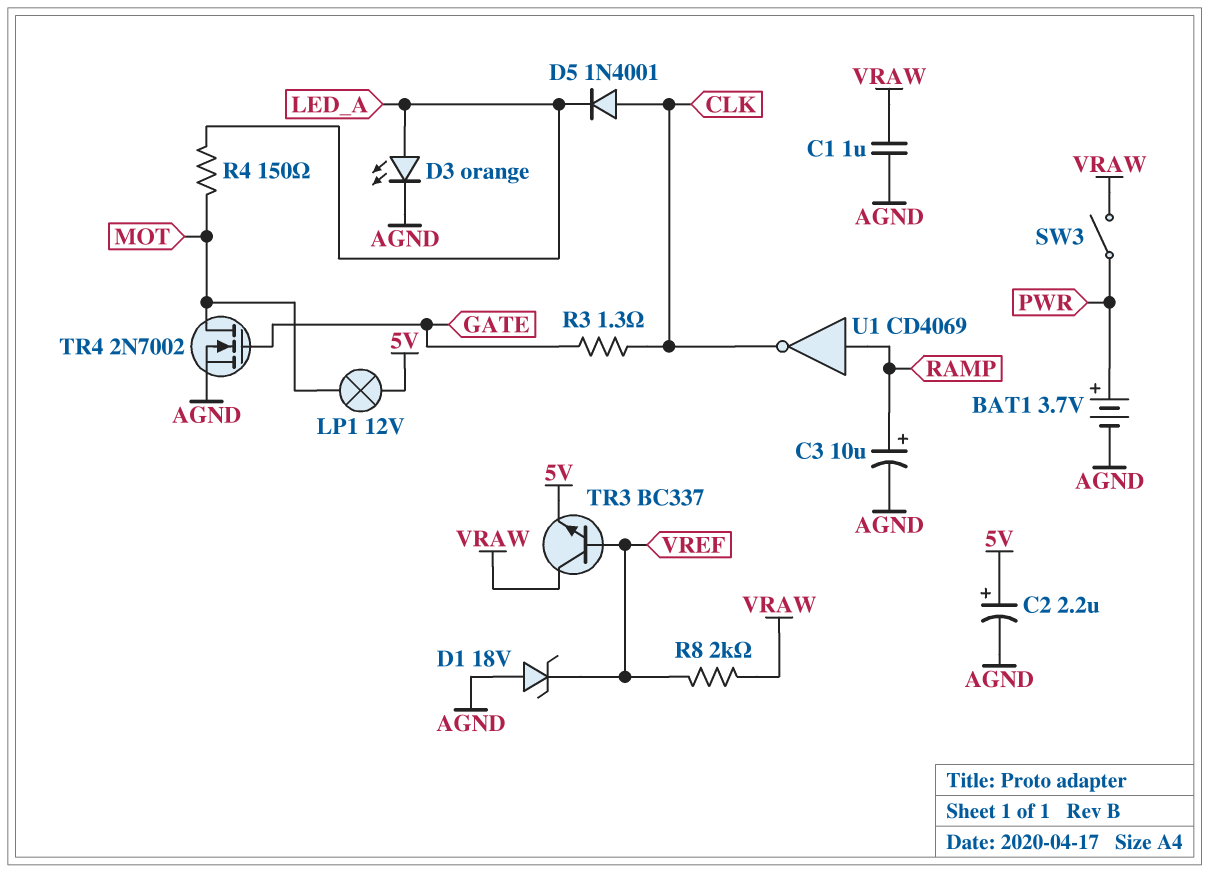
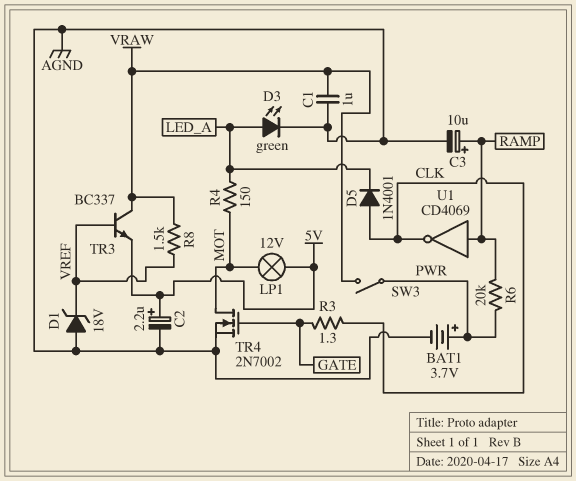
D3: LED orange (A LED_A, K AGND) -> LED green (A LED_A, K AGND)
R6: none -> 20k (PWR, RAMP)
R8: 2k (VRAW, VREF) -> 1.5k (VRAW, VREF)

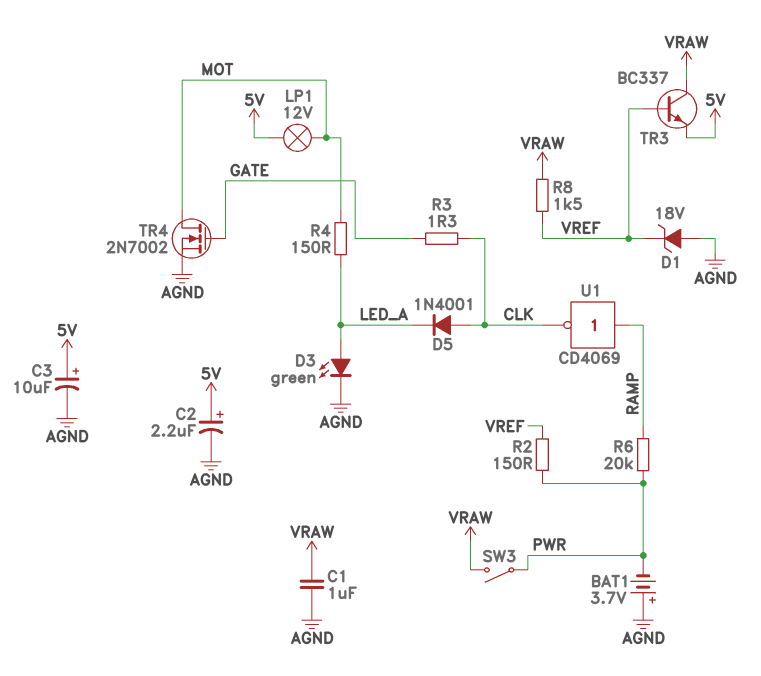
BAT1: 3.7V (plus PWR, minus AGND) -> 3.7V (plus AGND, minus PWR)
C3: 10uF (plus RAMP, minus AGND) -> 10uF (plus 5V, minus AGND)
R2: none -> 150 (PWR, VREF)

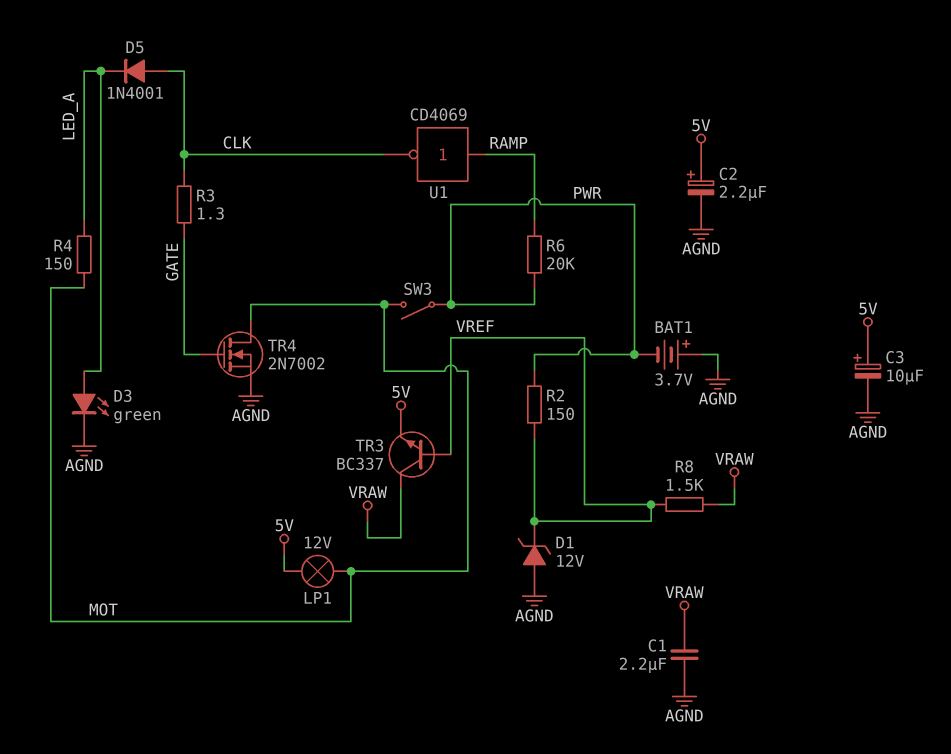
C1: 1uF (AGND, VRAW) -> 2.2uF (AGND, VRAW)
D1: zener 18V (A AGND, K VREF) -> zener 12V (A AGND, K VREF)
SW3: switch (PWR, VRAW) -> switch (MOT, PWR)

